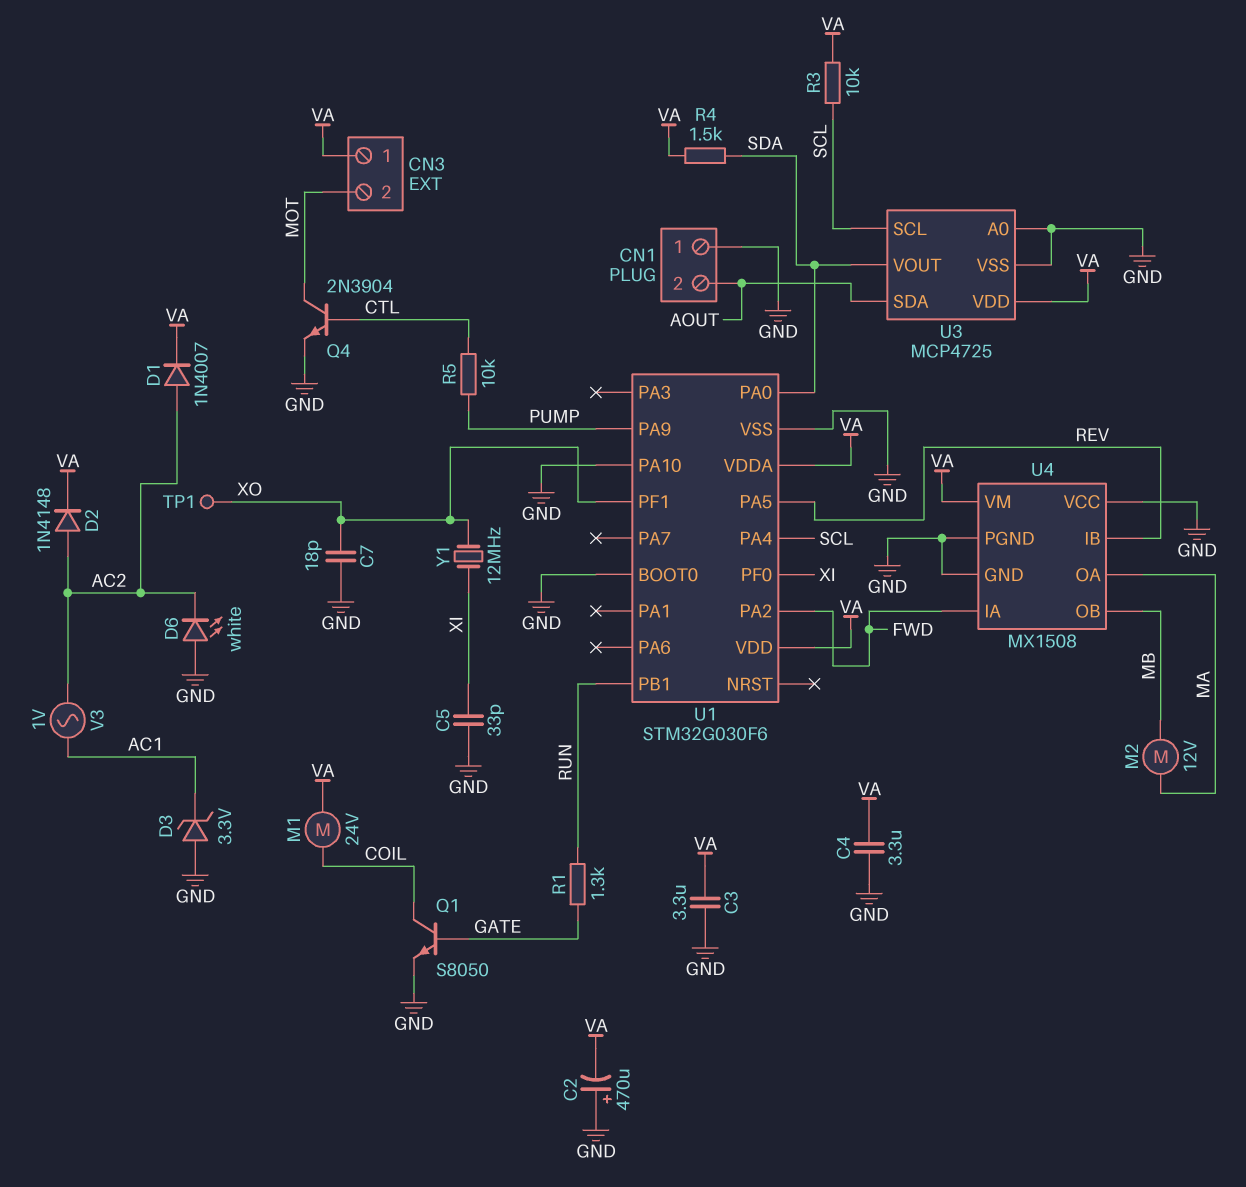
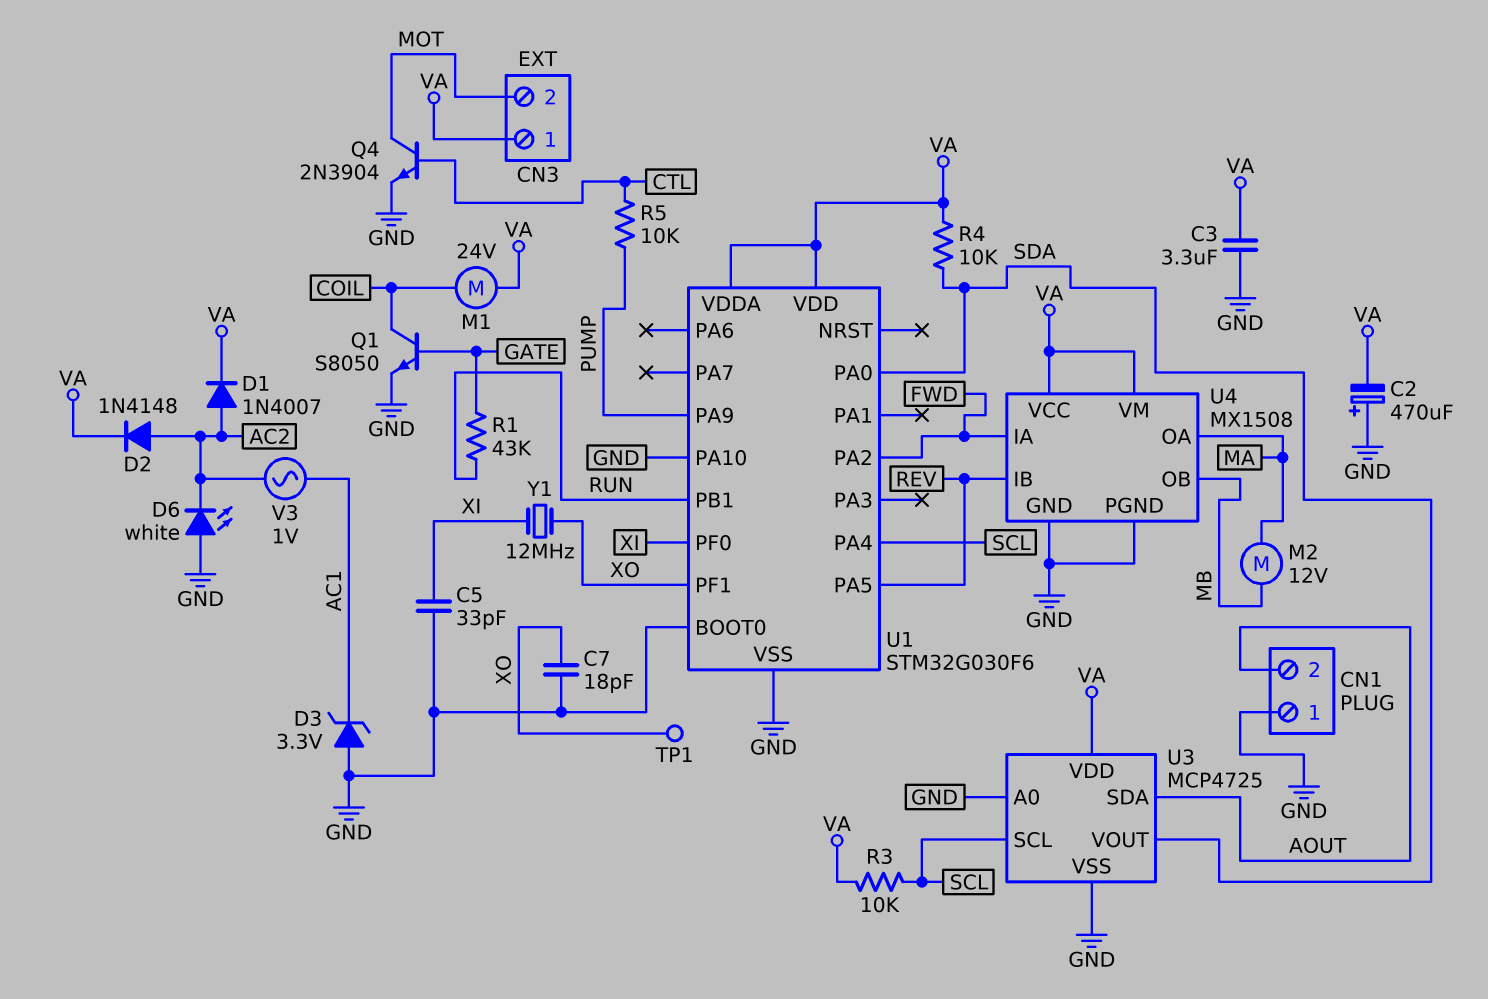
C4: 3.3uF (GND, VA) -> none
R1: 1.3k (GATE, RUN) -> 43k (GATE, RUN)
R4: 1.5k (SDA, VA) -> 10k (SDA, VA)
U4 pin VCC: GND -> VA

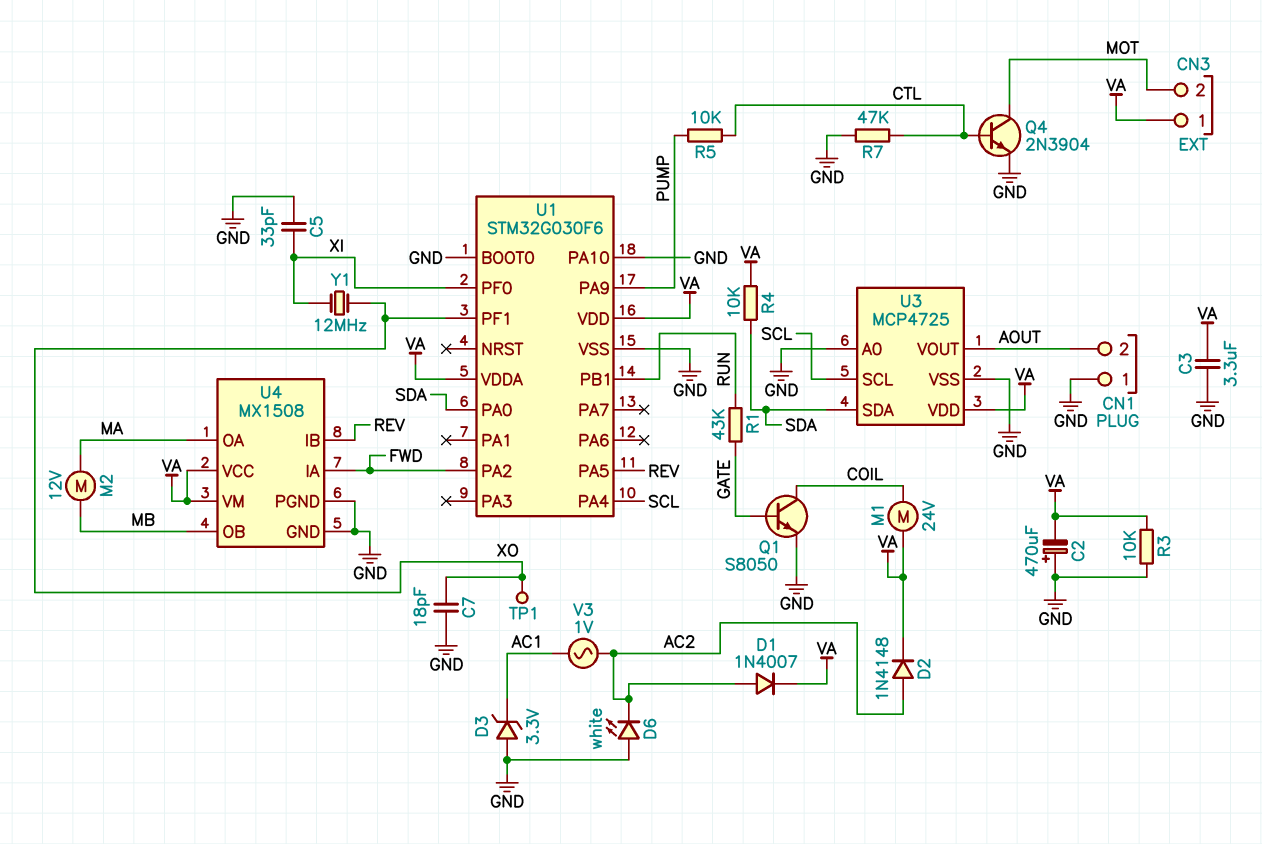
R3: 10k (SCL, VA) -> 10k (GND, VA)
R7: none -> 47k (CTL, GND)
U3 pin SDA: AOUT -> SDA
U3 pin VOUT: SDA -> AOUT

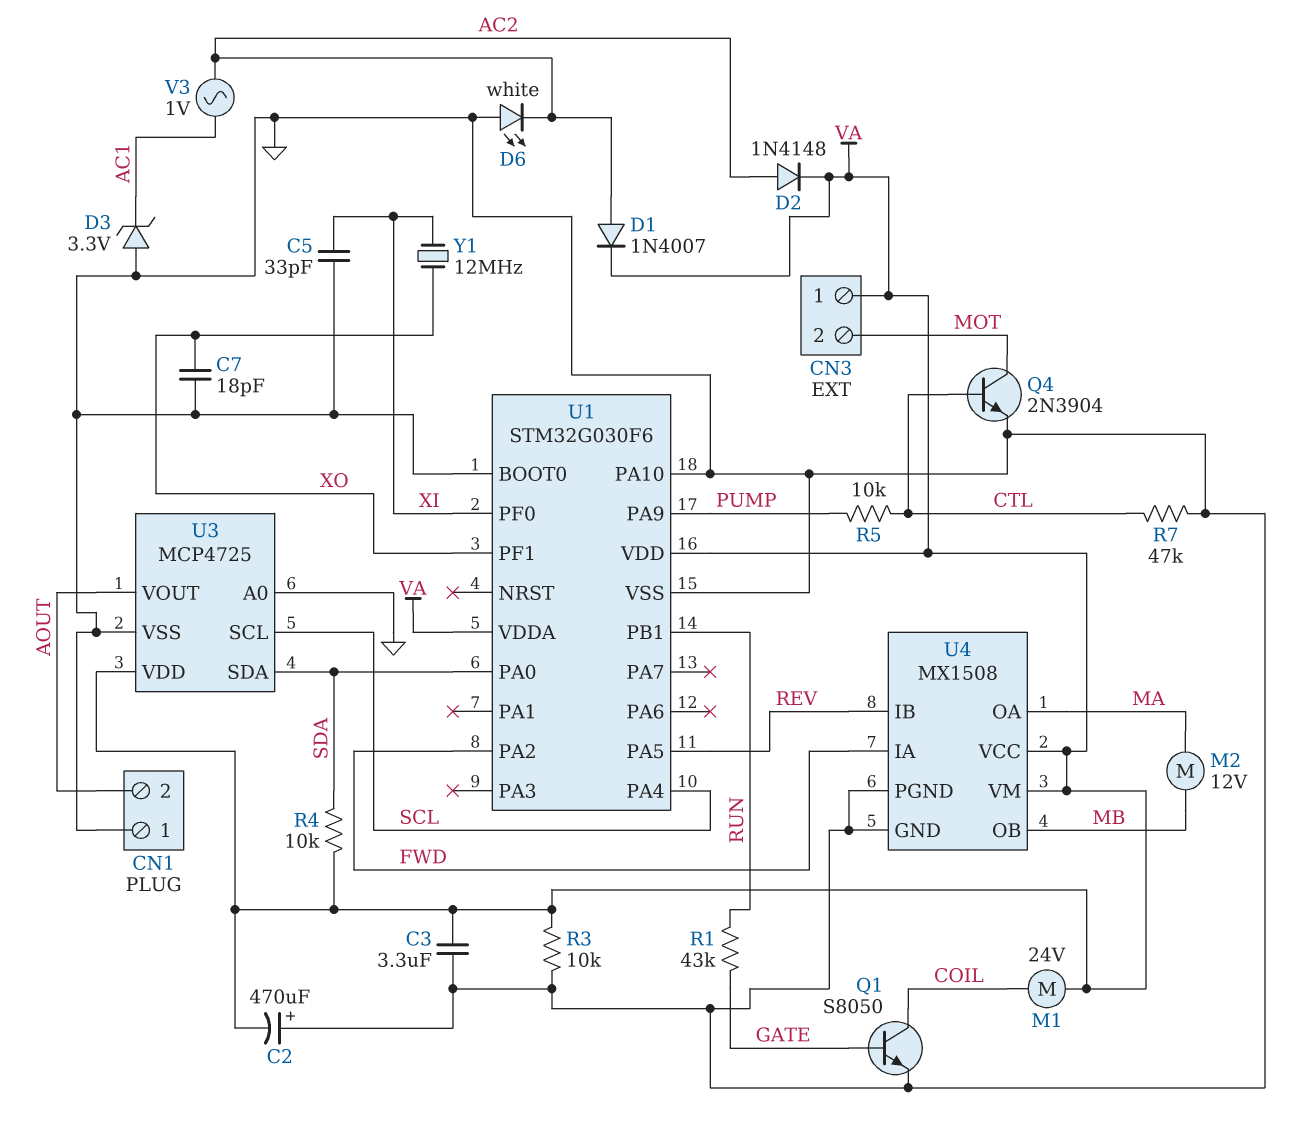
TP1: test point (XO) -> none

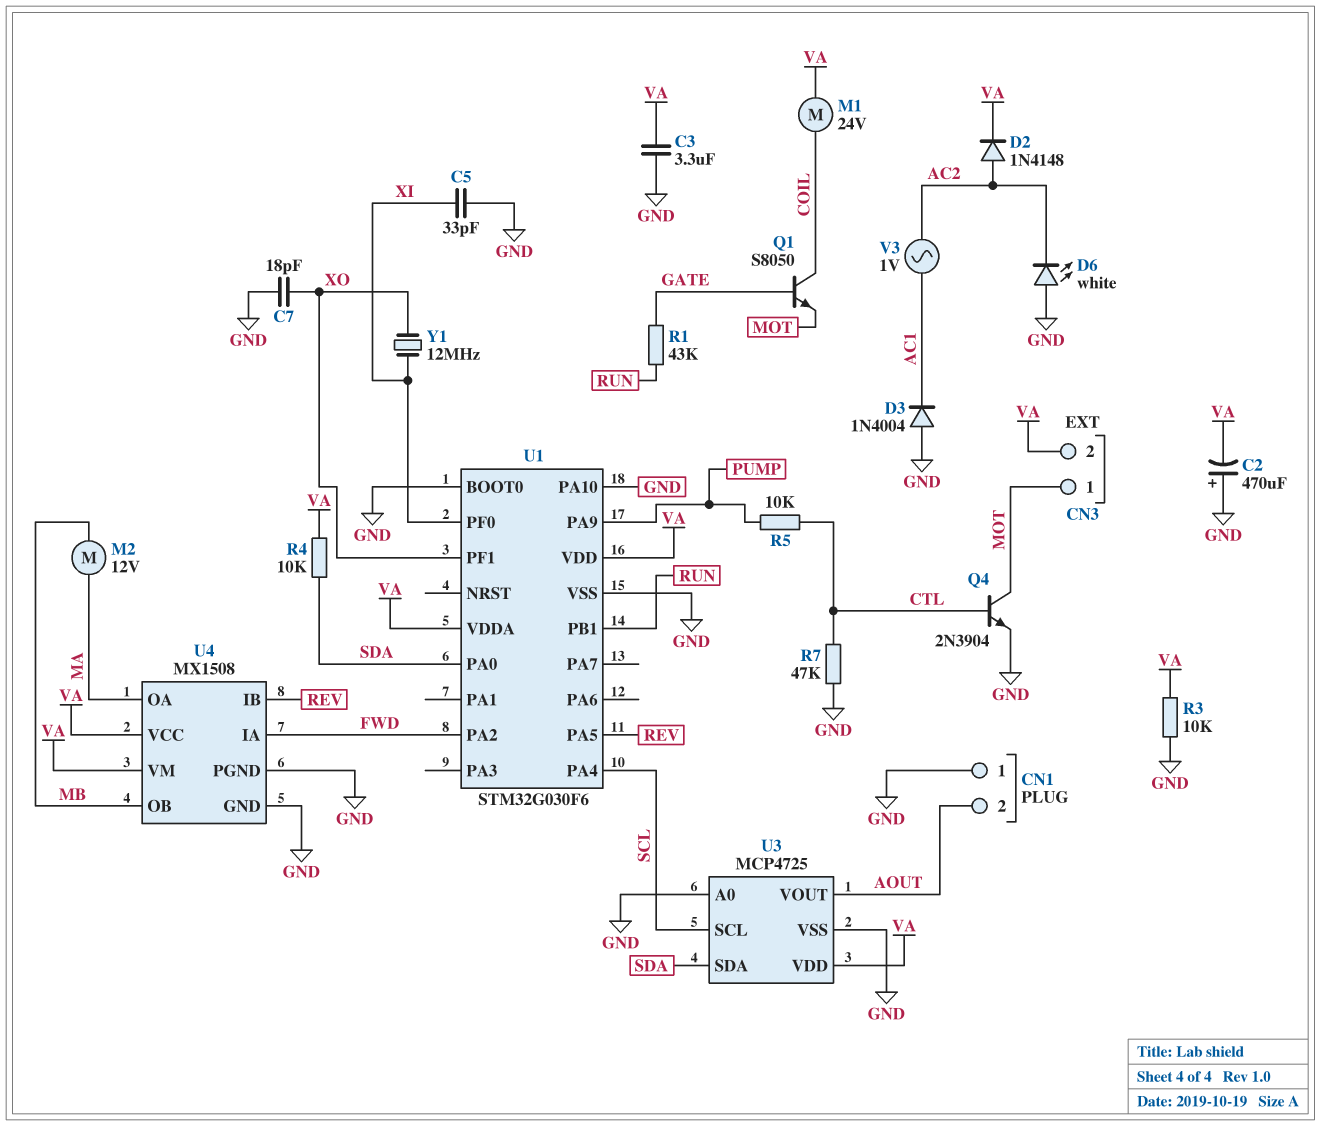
CN3 pin 1: VA -> MOT
CN3 pin 2: MOT -> VA
D1: diode 1N4007 (A AC2, K VA) -> none
D3: zener 3.3V (A GND, K AC1) -> diode 1N4004 (A GND, K AC1)
Q1: NPN S8050 (B GATE, C COIL, E GND) -> NPN S8050 (B GATE, C COIL, E MOT)

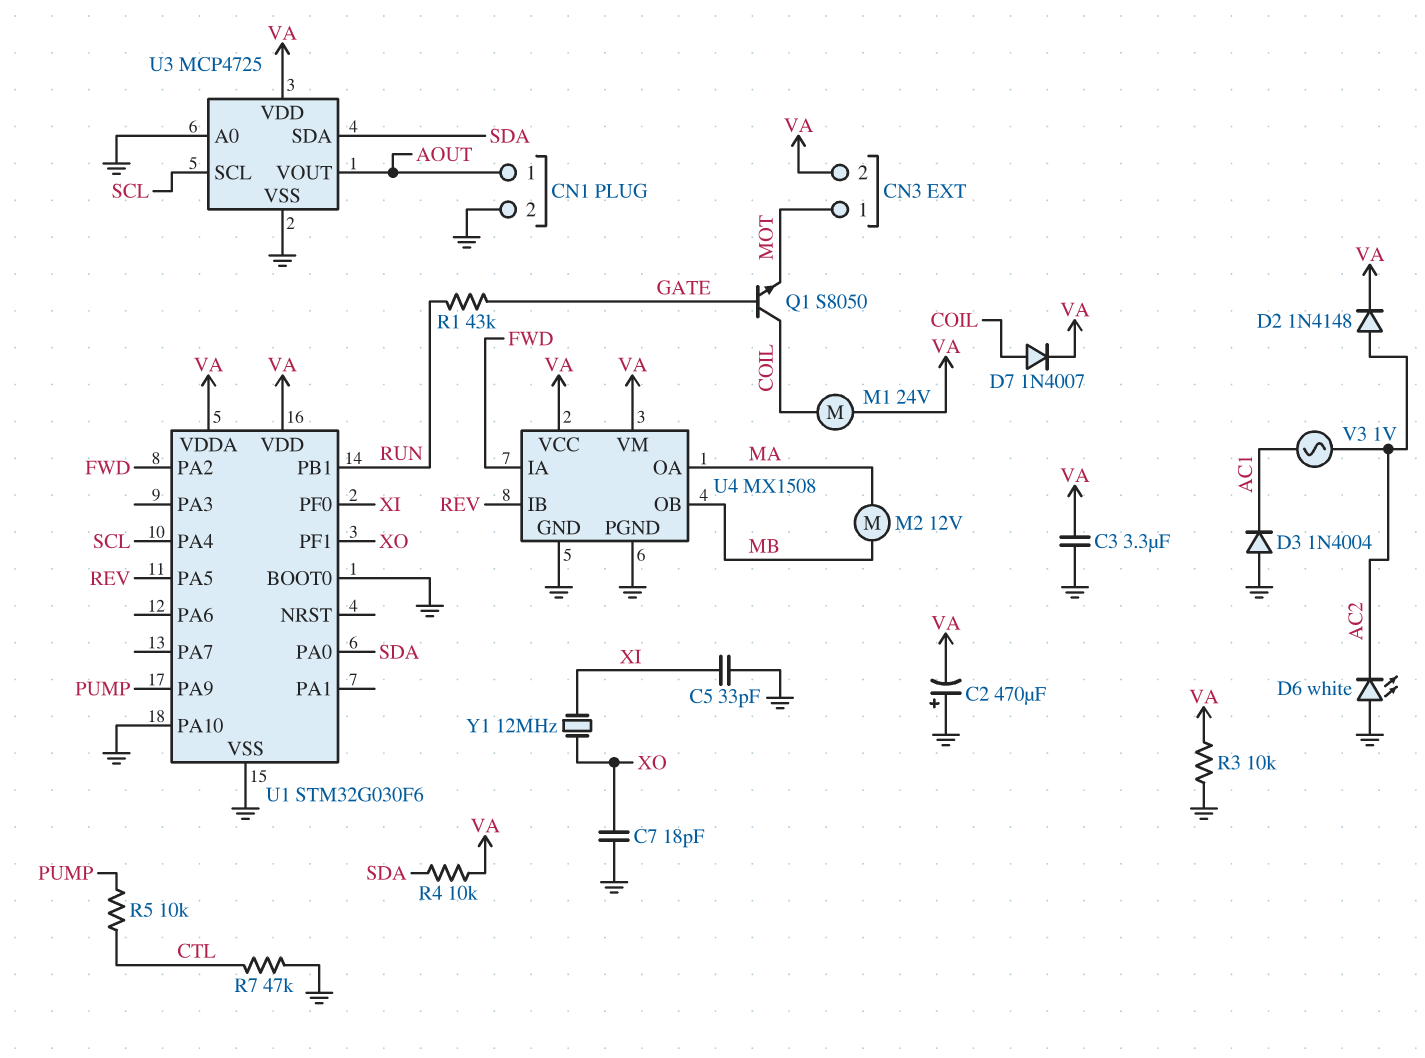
CN1 pin 1: GND -> AOUT
CN1 pin 2: AOUT -> GND
D7: none -> diode 1N4007 (A COIL, K VA)
Q4: NPN 2N3904 (B CTL, C MOT, E GND) -> none

